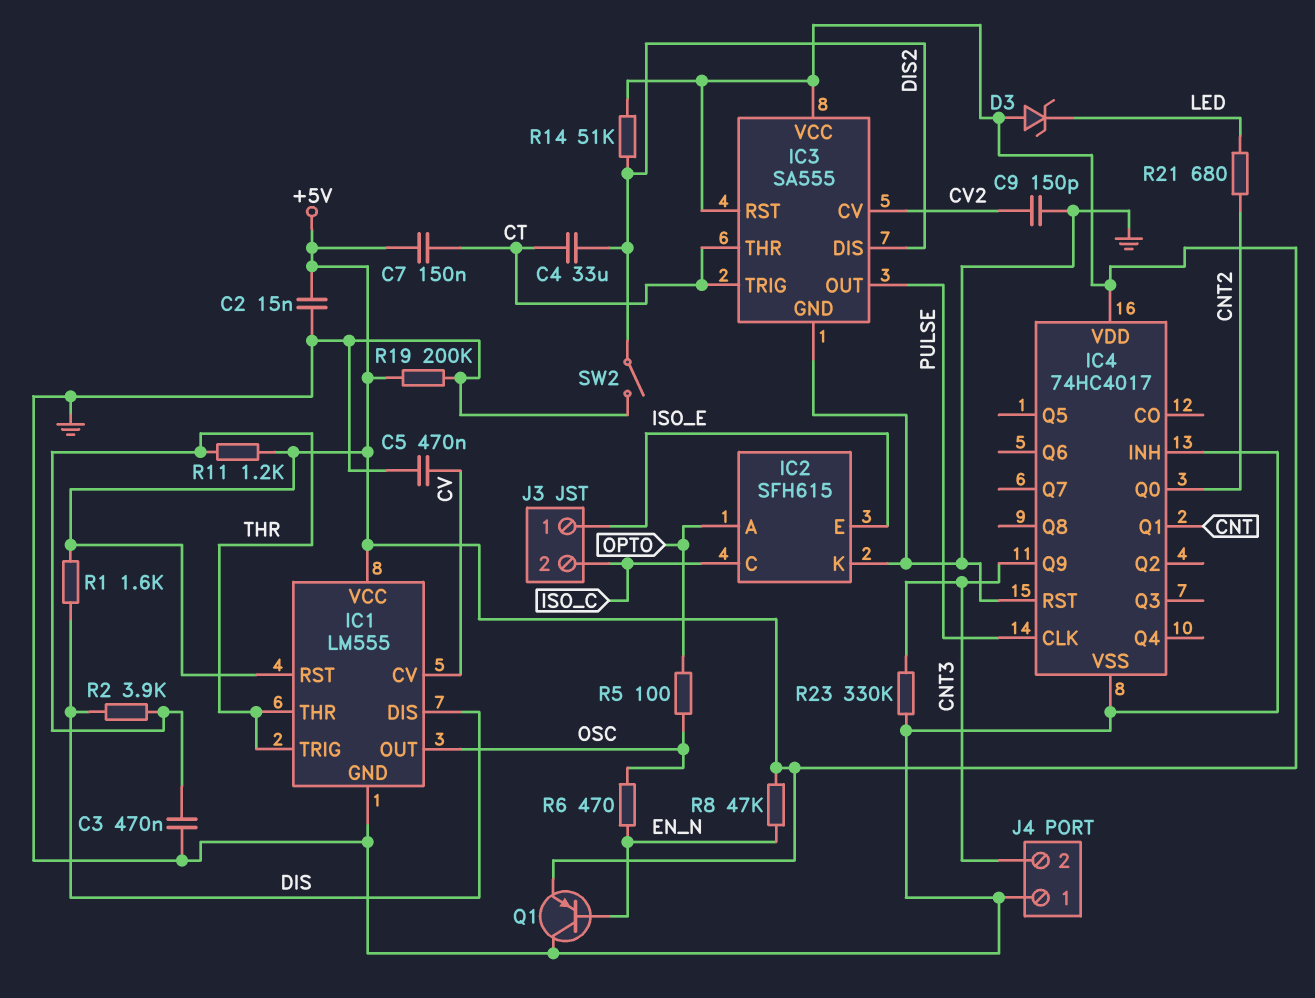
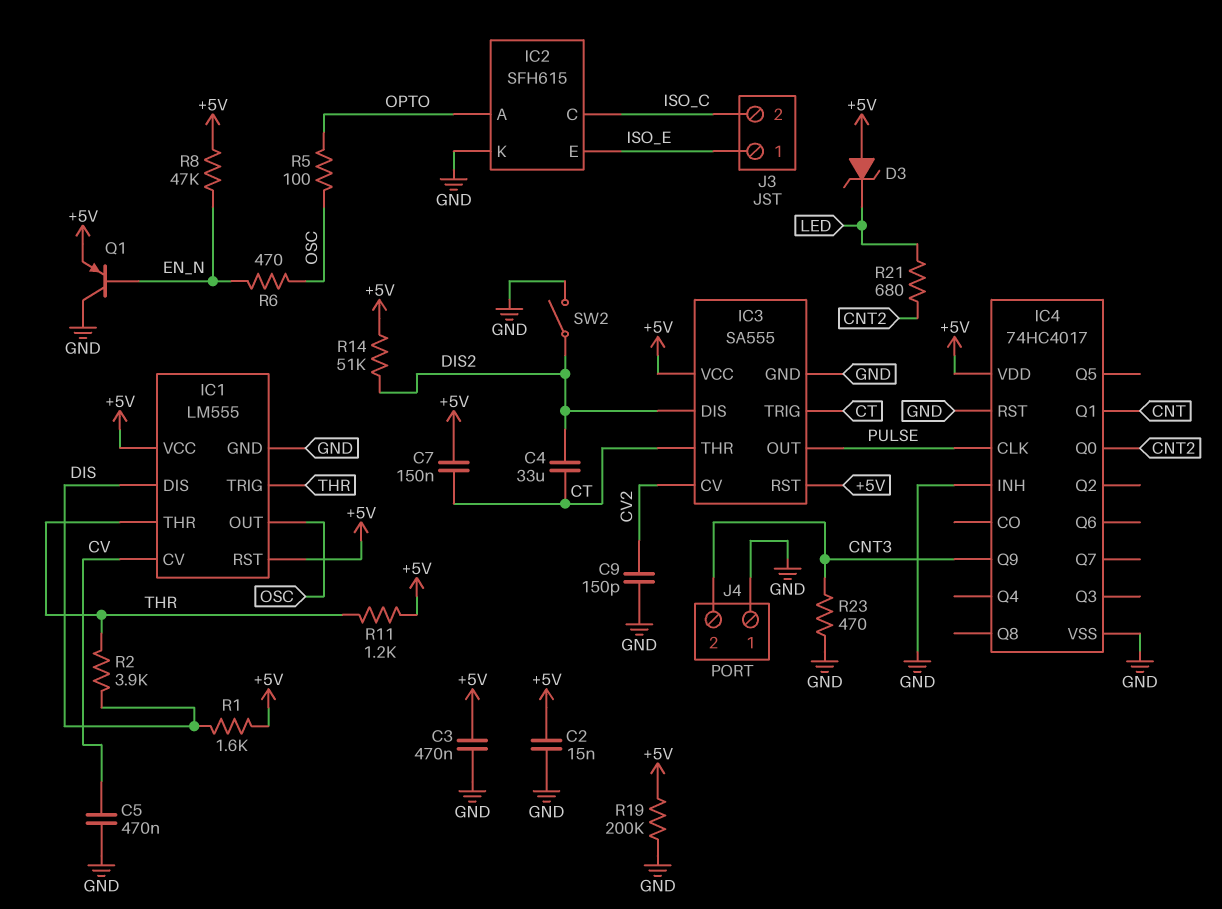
C3: 470nF (GND, THR) -> 470nF (+5V, GND)
R23: 330k (CNT3, GND) -> 470 (CNT3, GND)

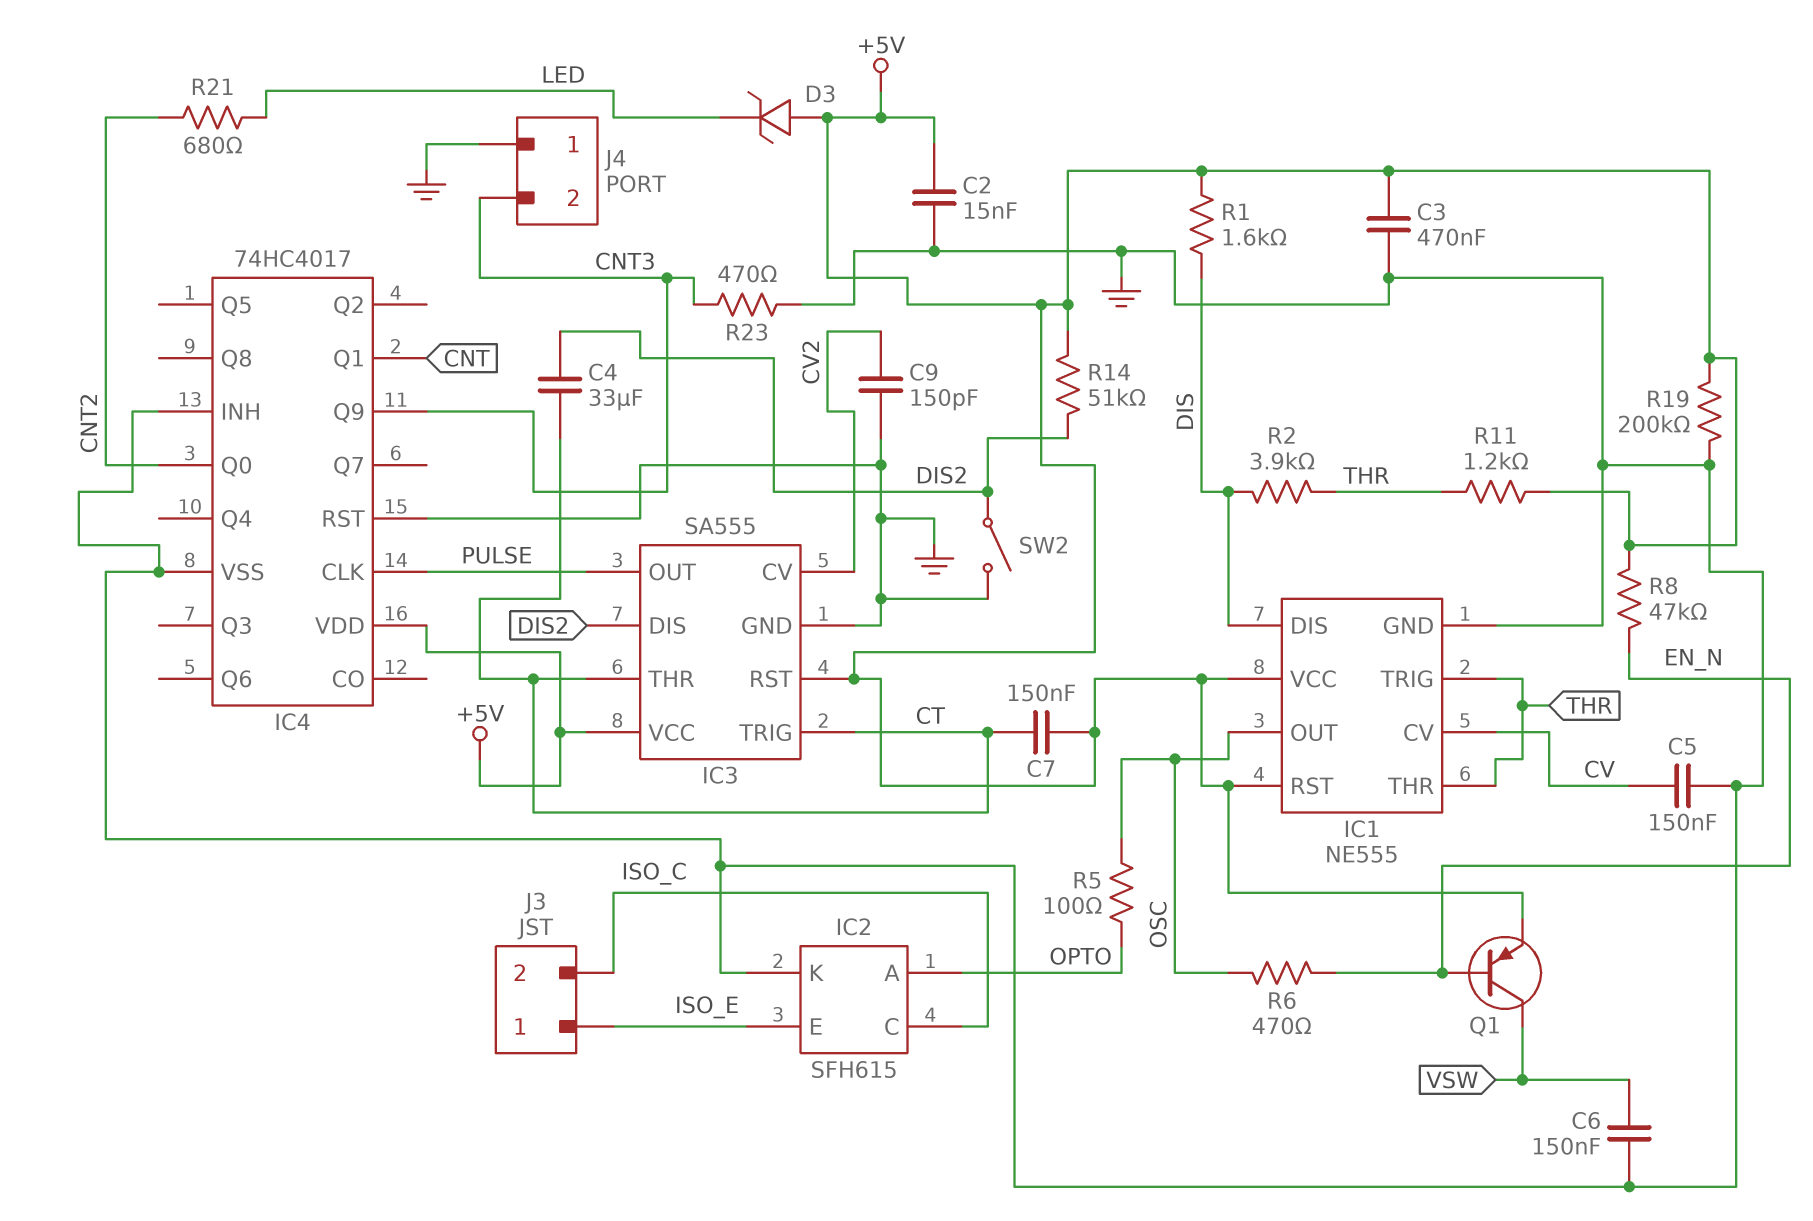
C5: 470nF (CV, GND) -> 150nF (CV, GND)
C6: none -> 150nF (GND, VSW)
IC1: LM555 -> NE555
Q1: PNP (B EN_N, C GND, E +5V) -> PNP (B EN_N, C VSW, E +5V)

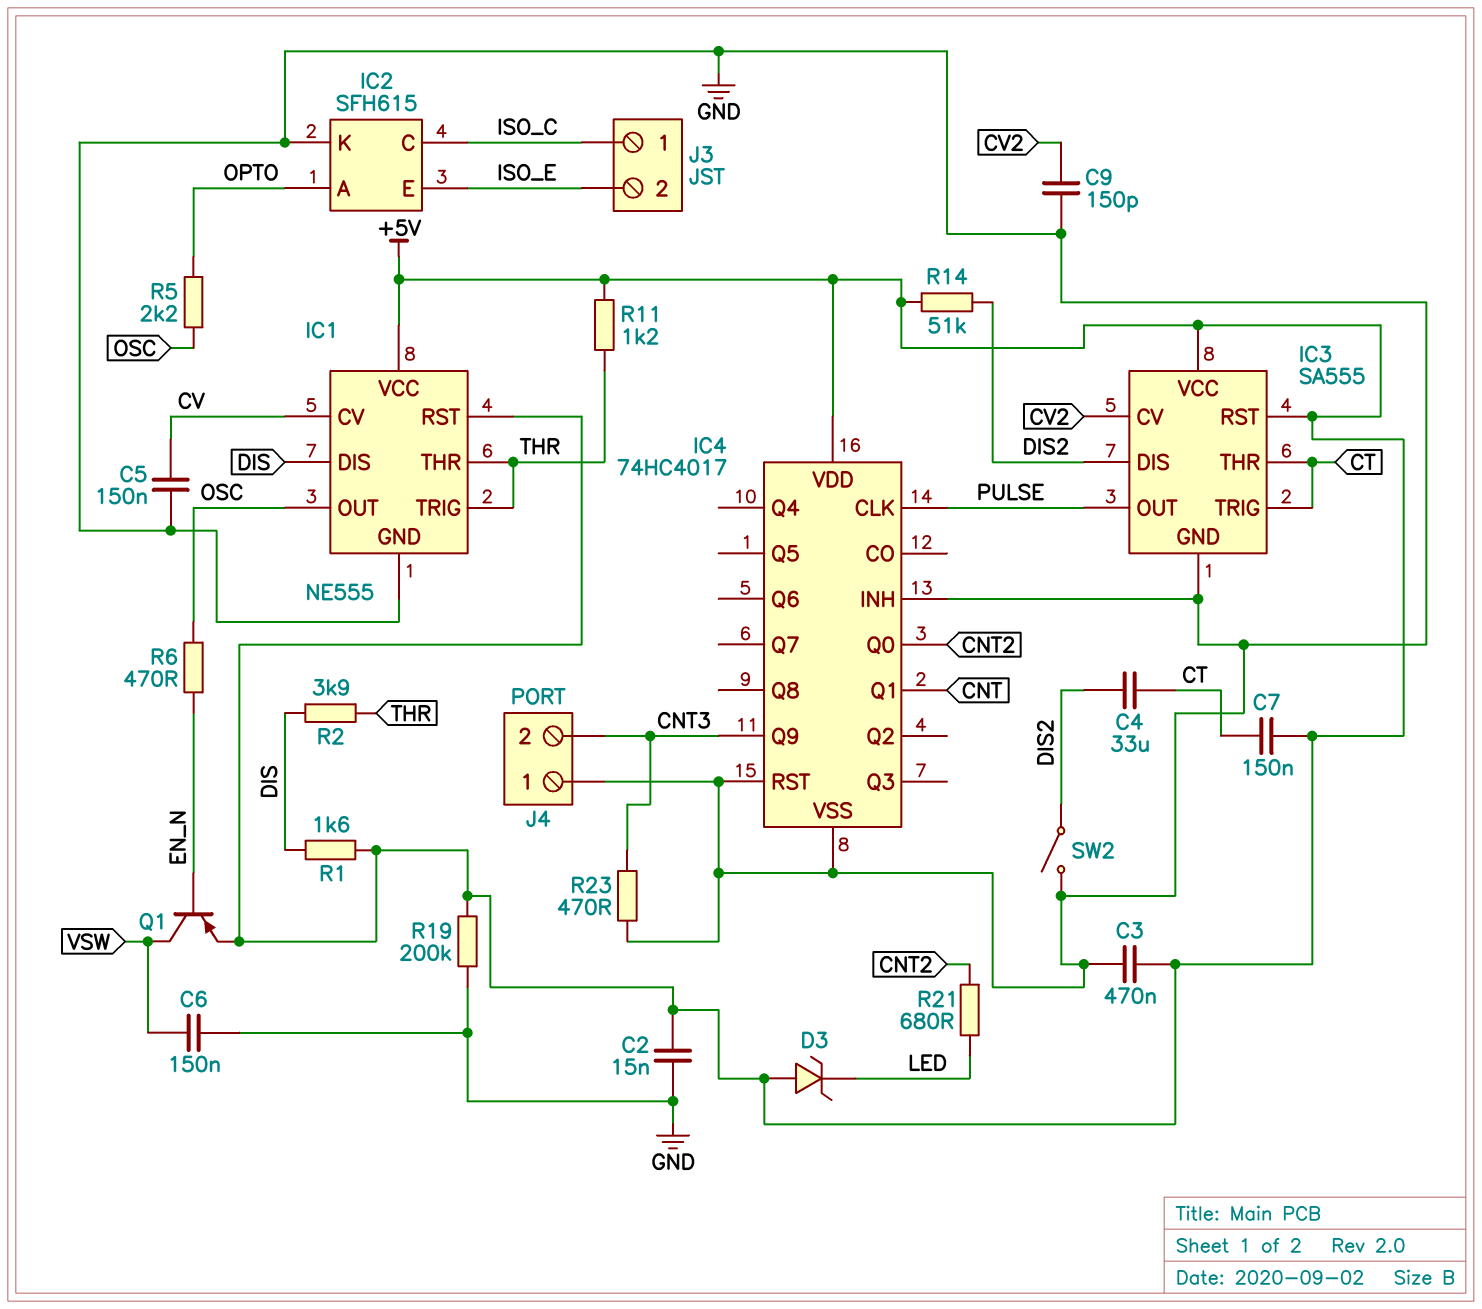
J3 pin 1: ISO_E -> ISO_C
J3 pin 2: ISO_C -> ISO_E
R5: 100 (OPTO, OSC) -> 2.2k (OPTO, OSC)
R8: 47k (+5V, EN_N) -> none

